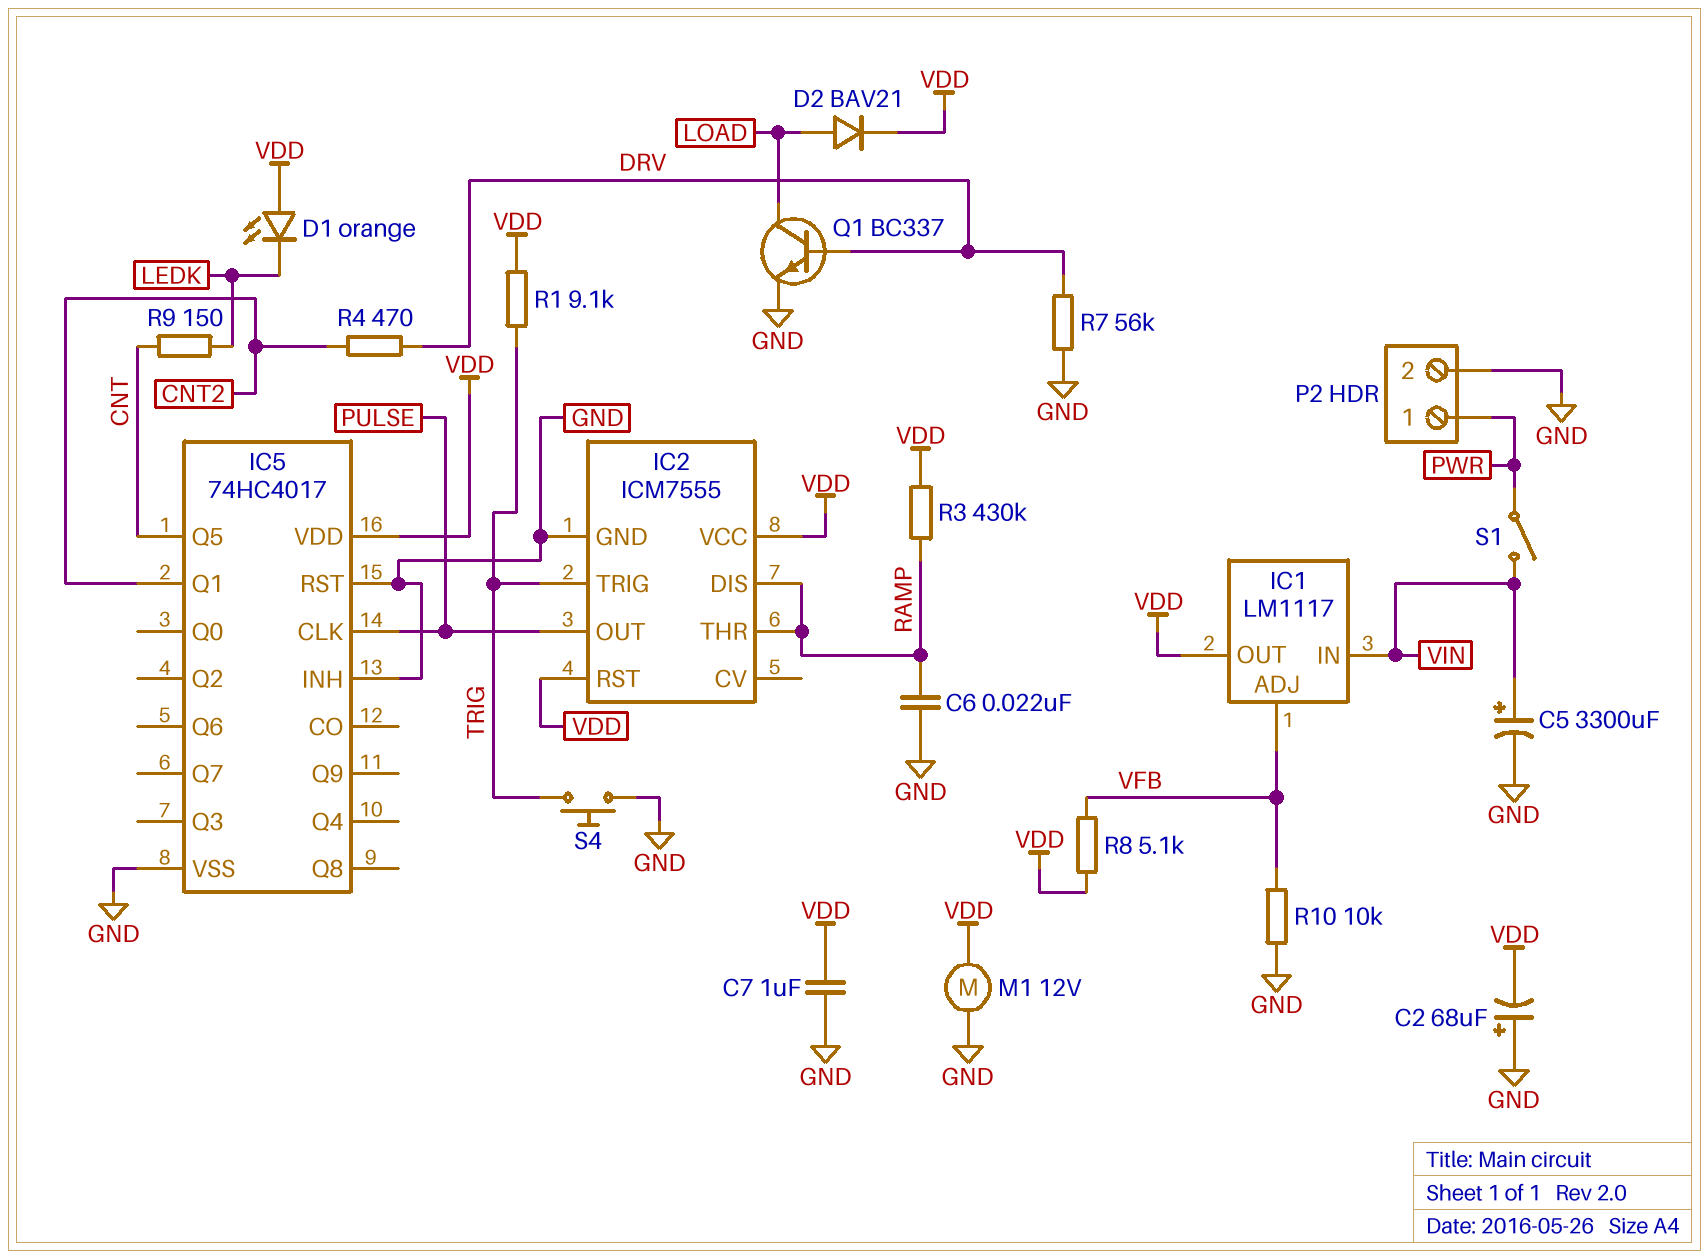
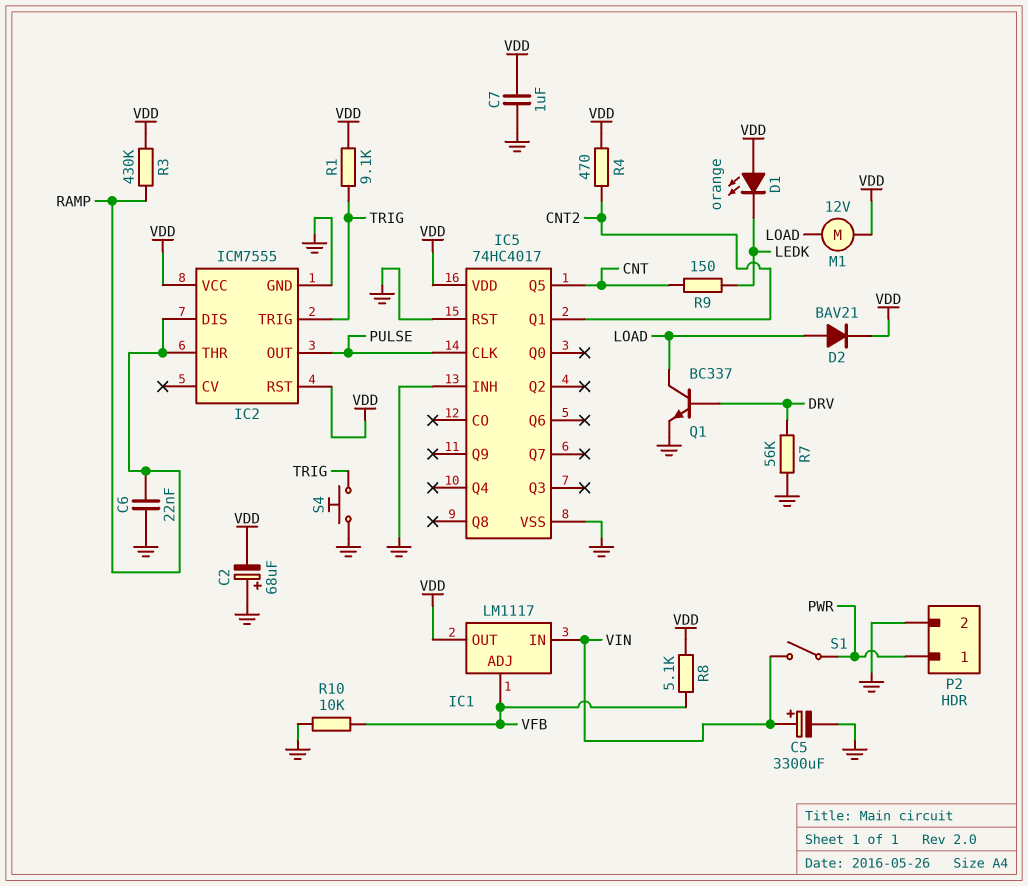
M1: motor 12V (GND, VDD) -> motor 12V (LOAD, VDD)
R4: 470 (CNT2, DRV) -> 470 (CNT2, VDD)

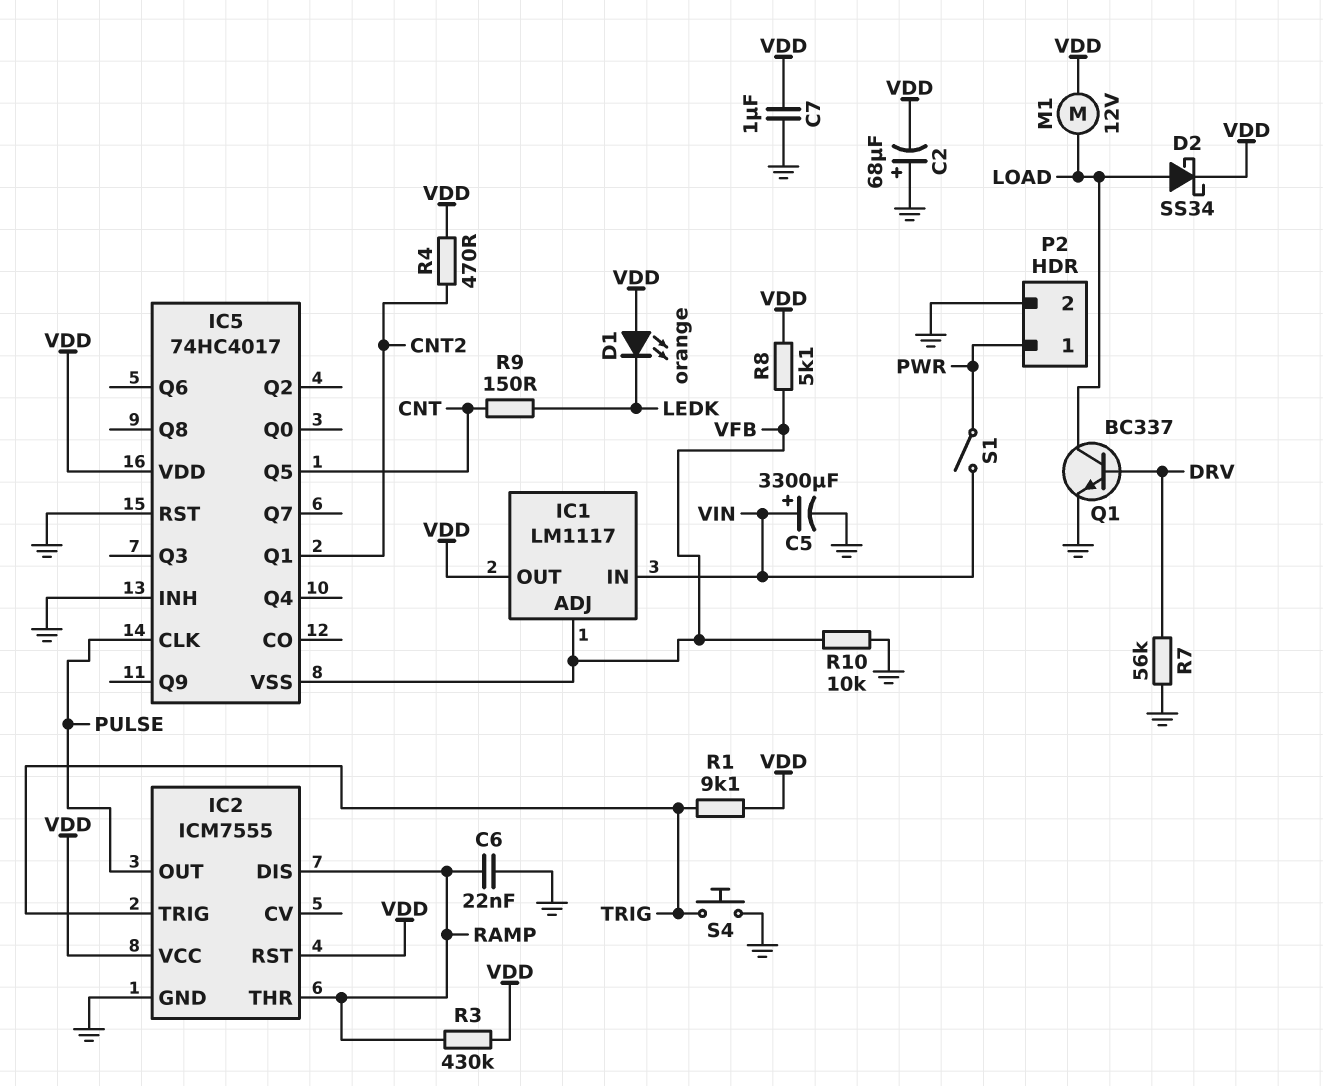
D2: diode BAV21 (A LOAD, K VDD) -> schottky SS34 (A LOAD, K VDD)
IC5 pin VSS: GND -> VFB

